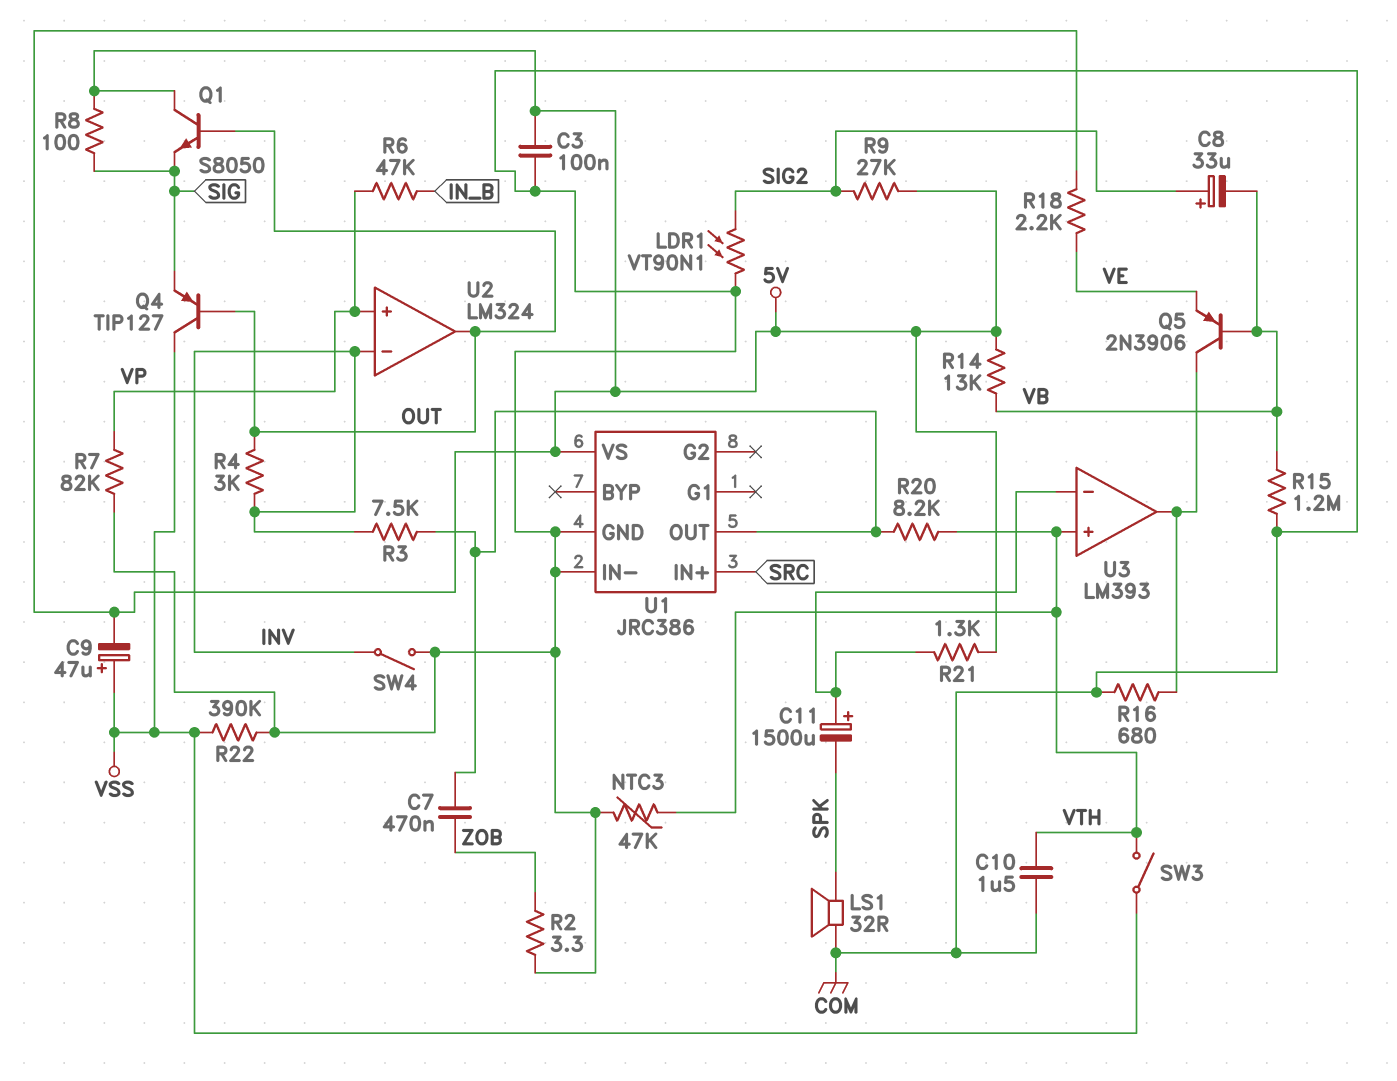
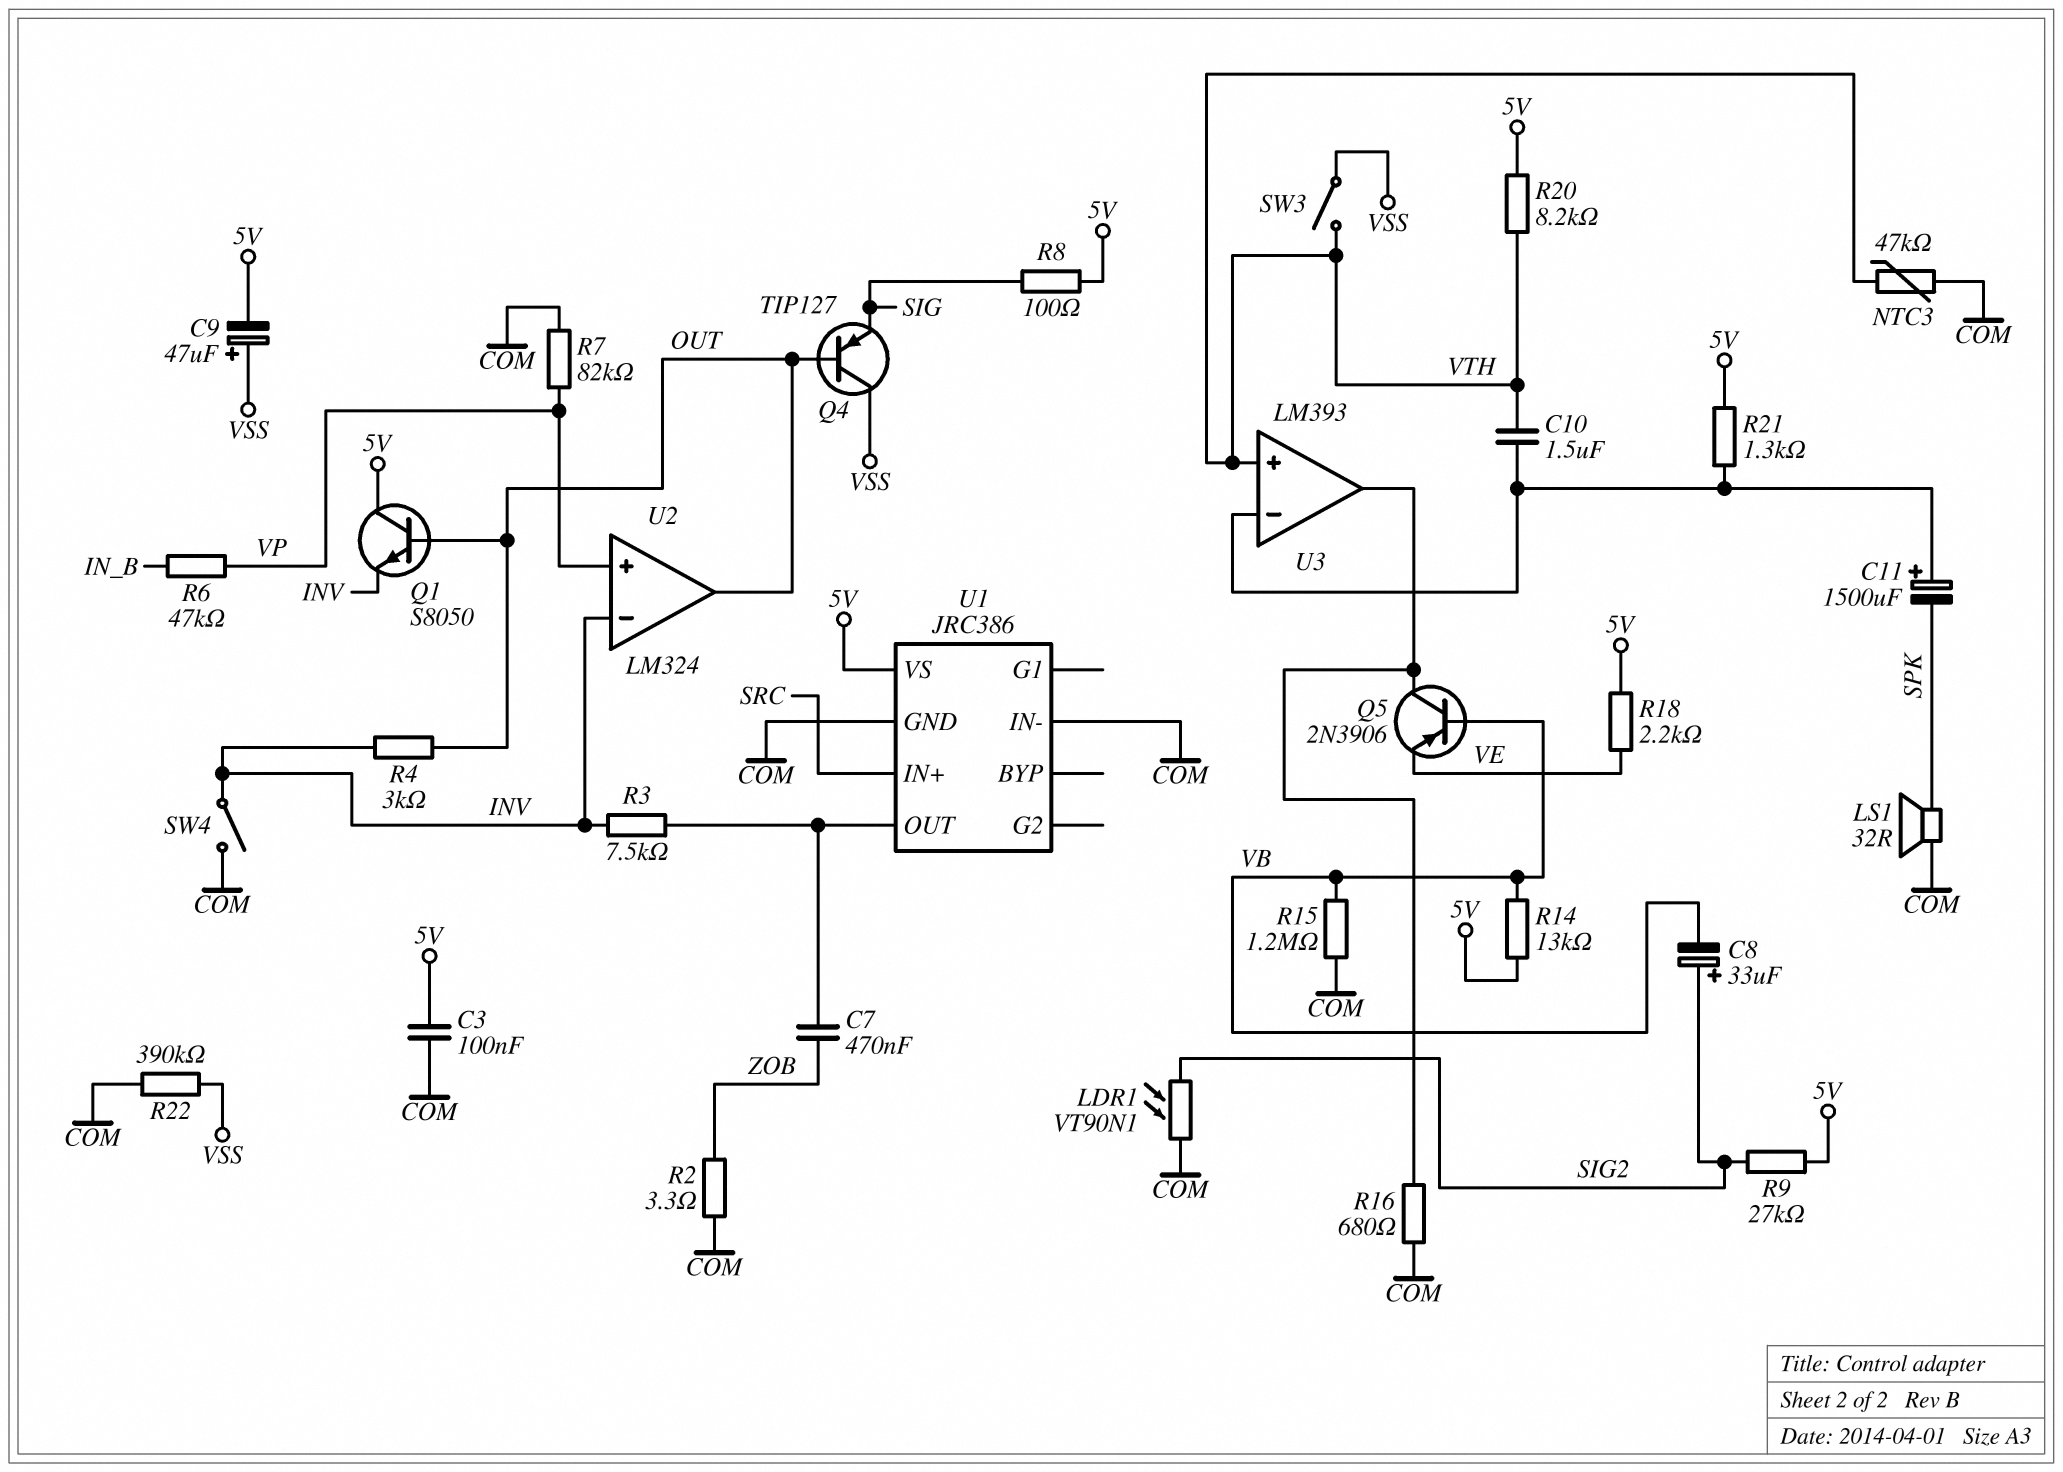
C10: 1.5uF (COM, VTH) -> 1.5uF (U3/in-, VTH)
Q1: NPN S8050 (B OUT, C 5V, E SIG) -> NPN S8050 (B OUT, C 5V, E INV)
R20: 8.2k (U1/OUT, VTH) -> 8.2k (5V, VTH)

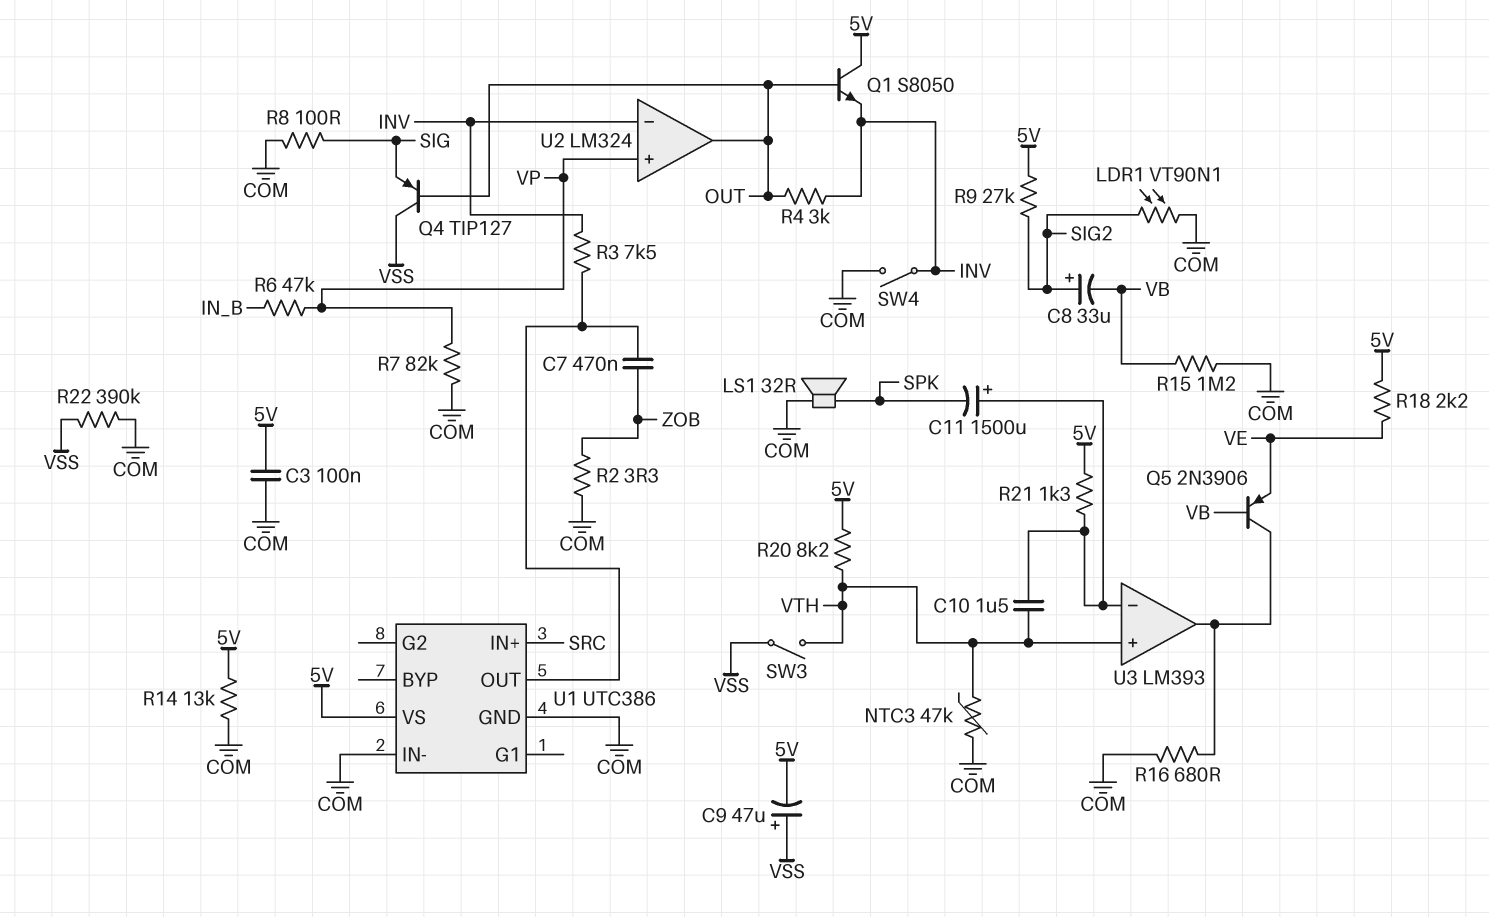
R8: 100 (5V, SIG) -> 100 (COM, SIG)
R14: 13k (5V, VB) -> 13k (5V, COM)
U1: JRC386 -> UTC386

